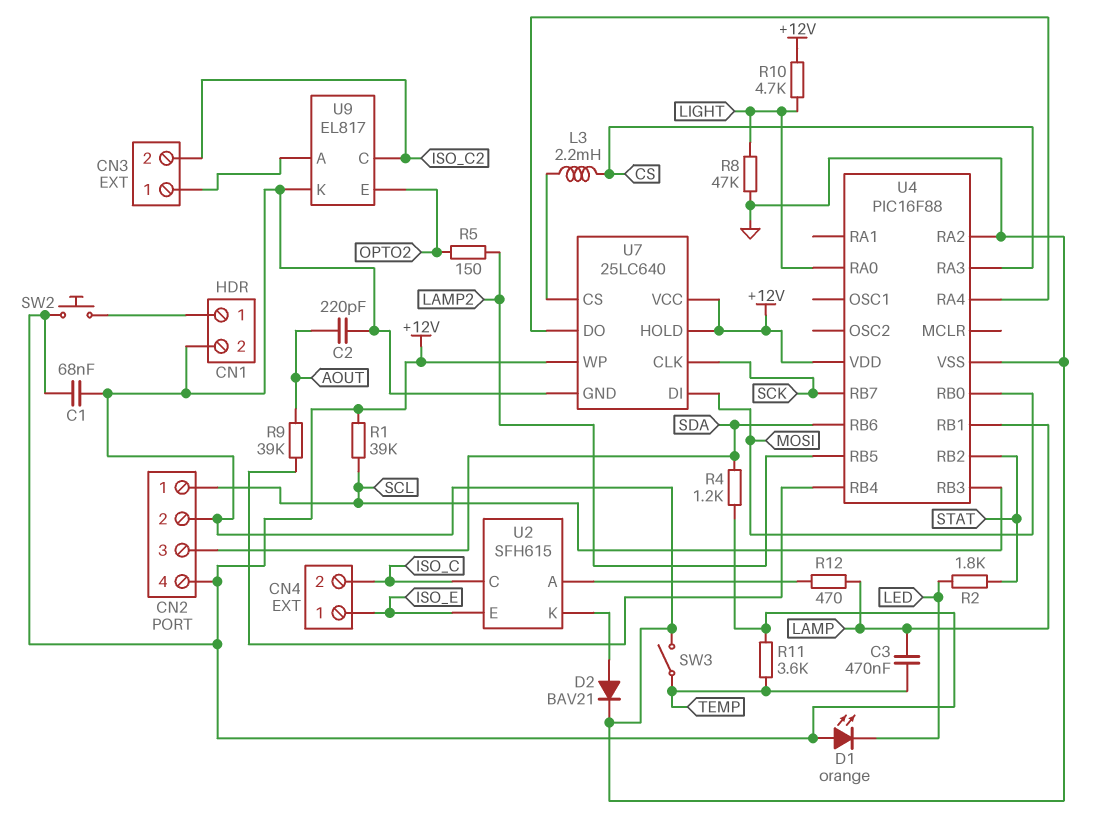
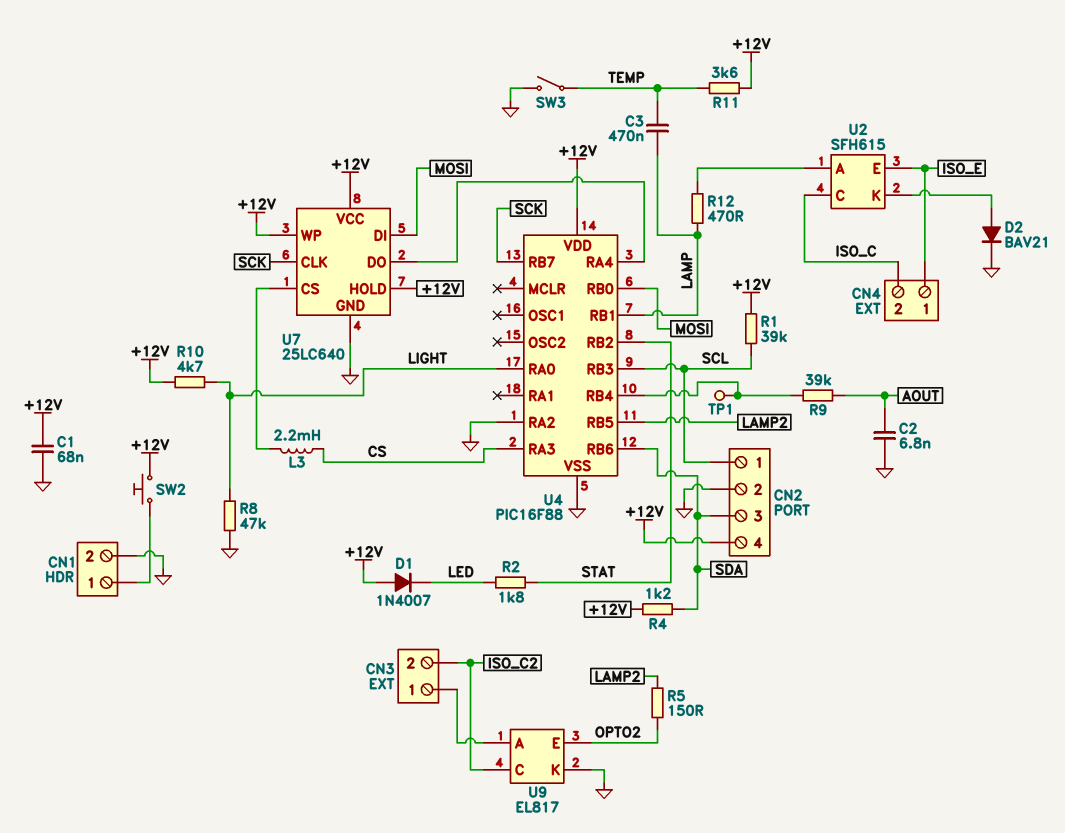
C2: 220pF (AOUT, GND) -> 6.8nF (AOUT, GND)
D1: LED orange (A +12V, K LED) -> diode 1N4007 (A +12V, K LED)
TP1: none -> test point (U4/RB4)

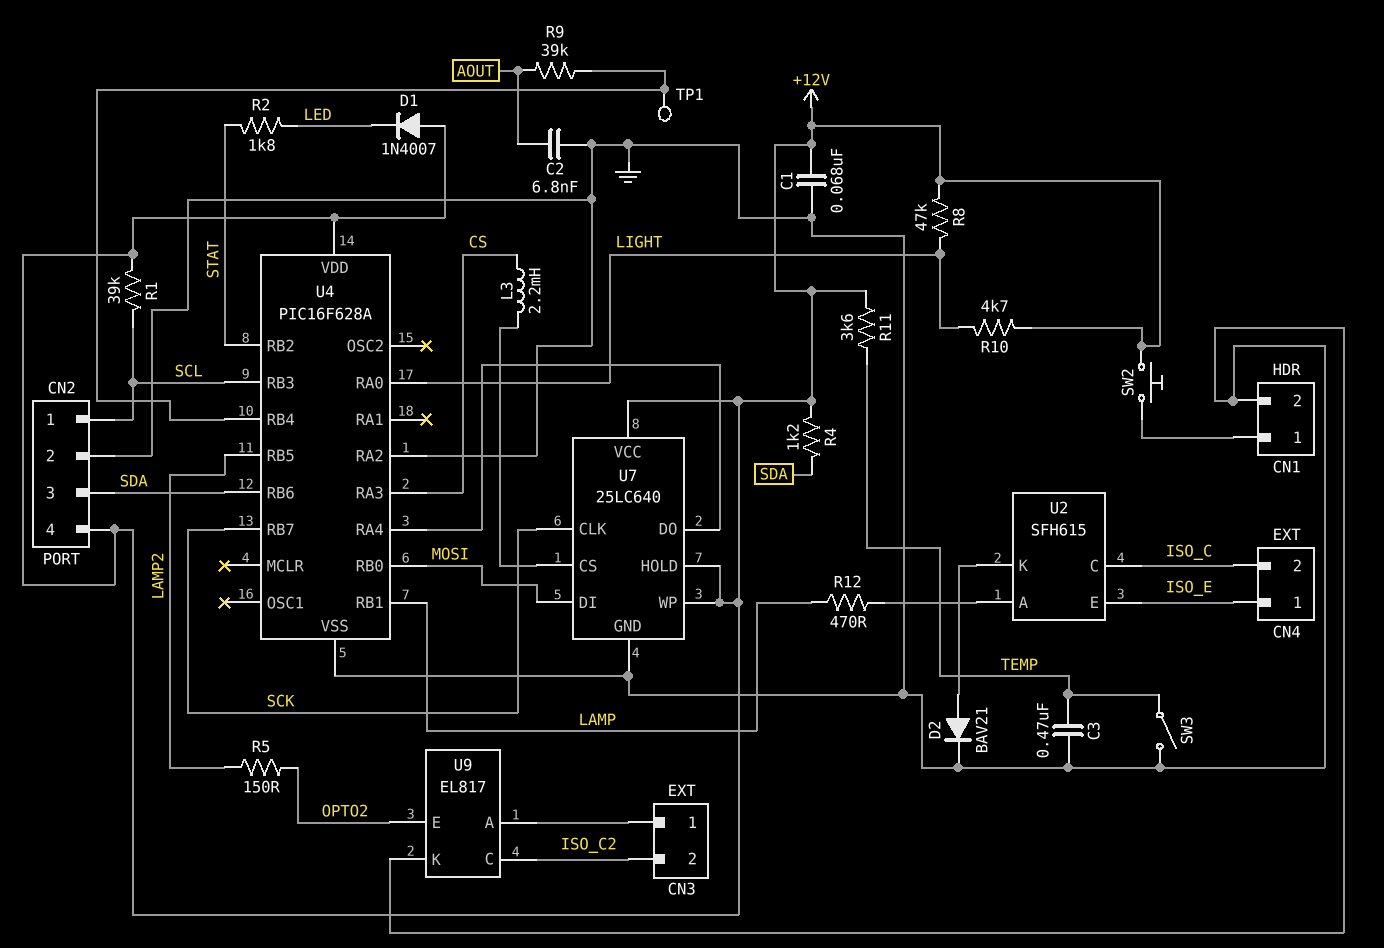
C3: 470nF (LAMP, TEMP) -> 470nF (GND, TEMP)
R8: 47k (GND, LIGHT) -> 47k (+12V, LIGHT)
U4: PIC16F88 -> PIC16F628A

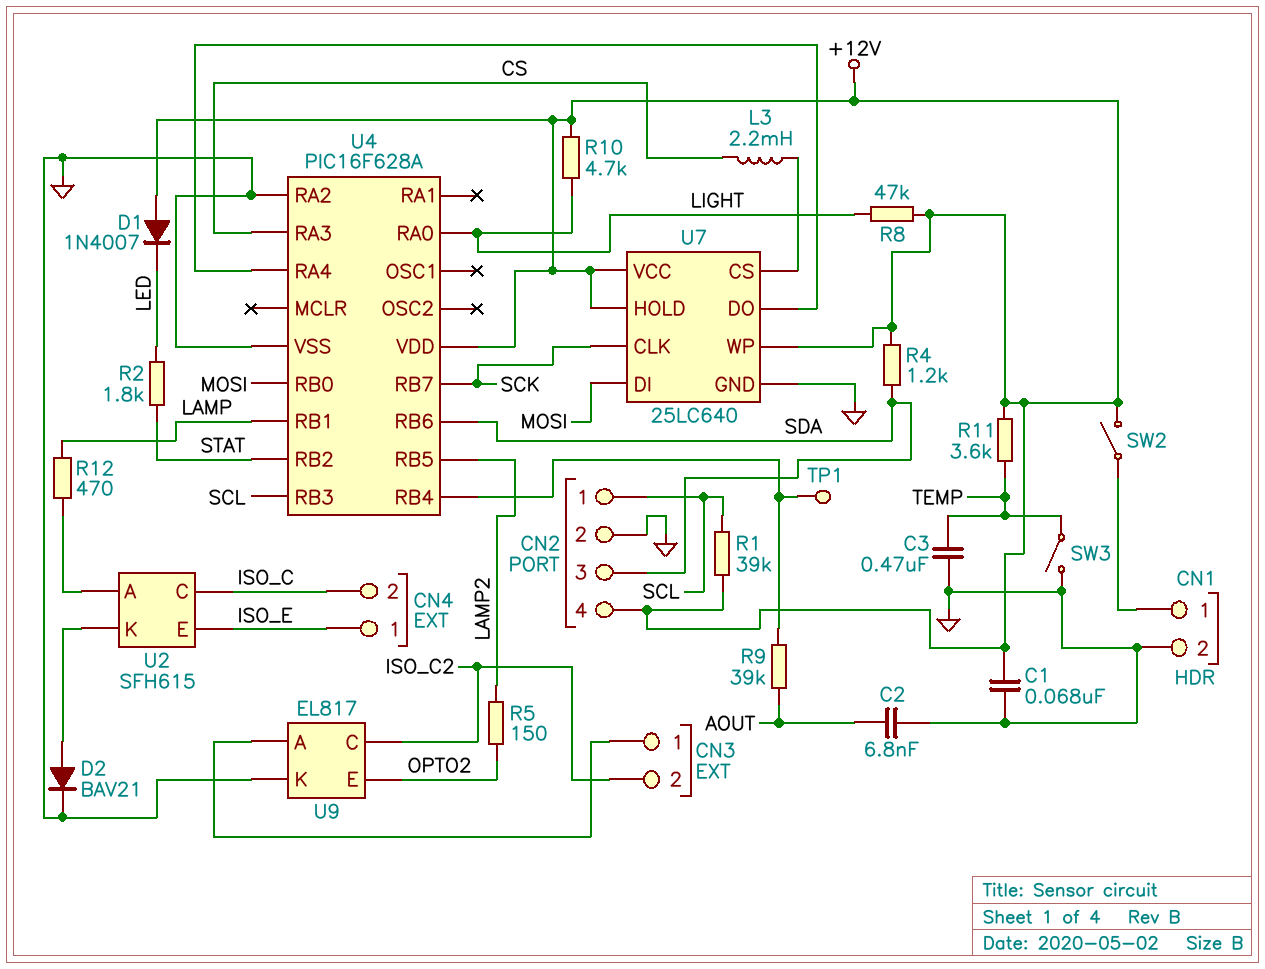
SW2: button (+12V, CN1/1) -> switch (+12V, CN1/1)

